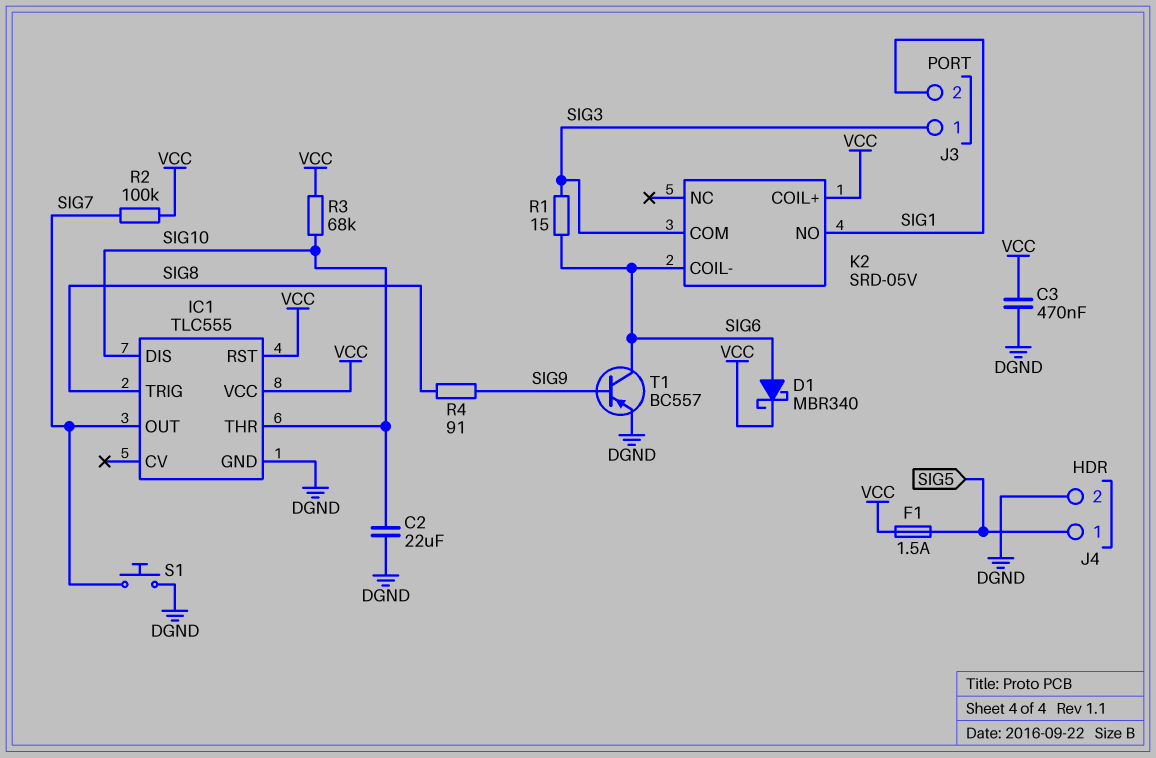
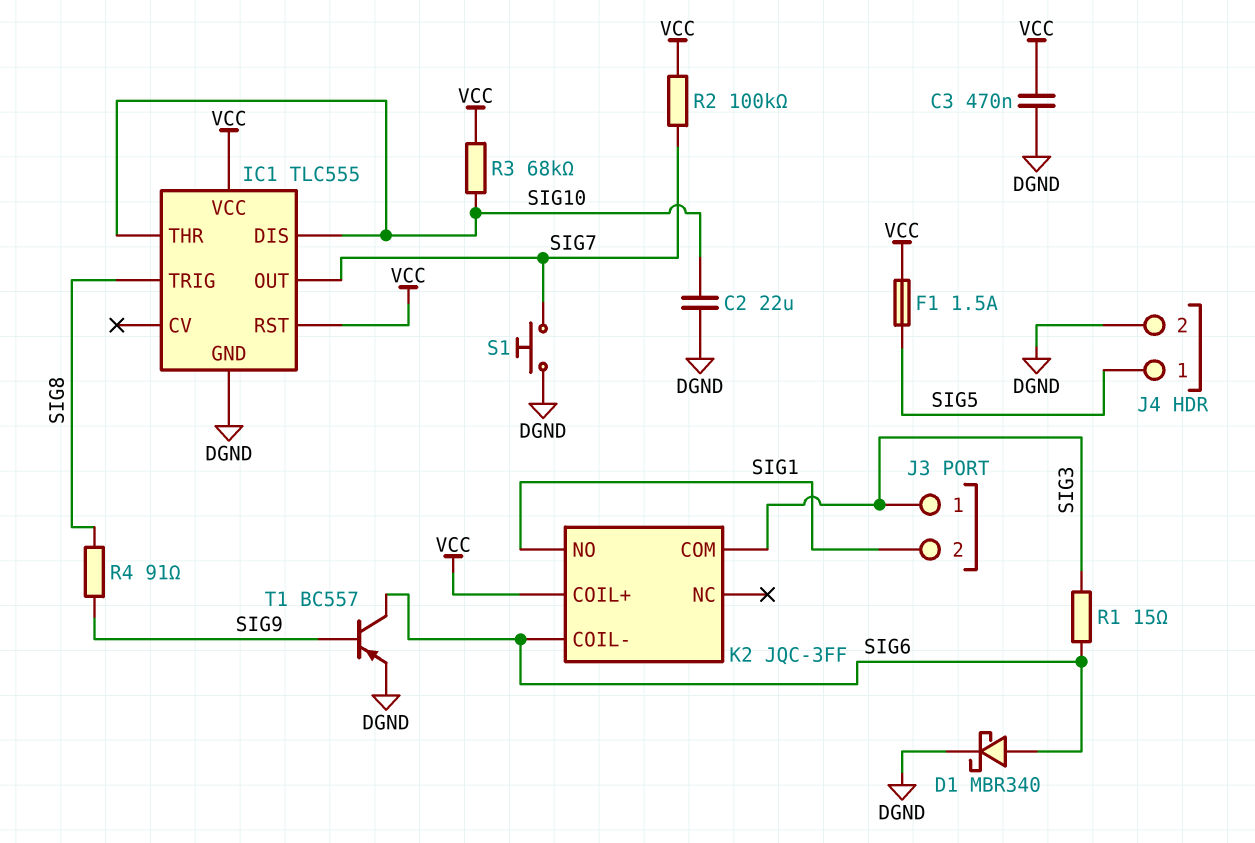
D1: schottky MBR340 (A SIG6, K VCC) -> schottky MBR340 (A SIG6, K DGND)
K2: SRD-05V -> JQC-3FF

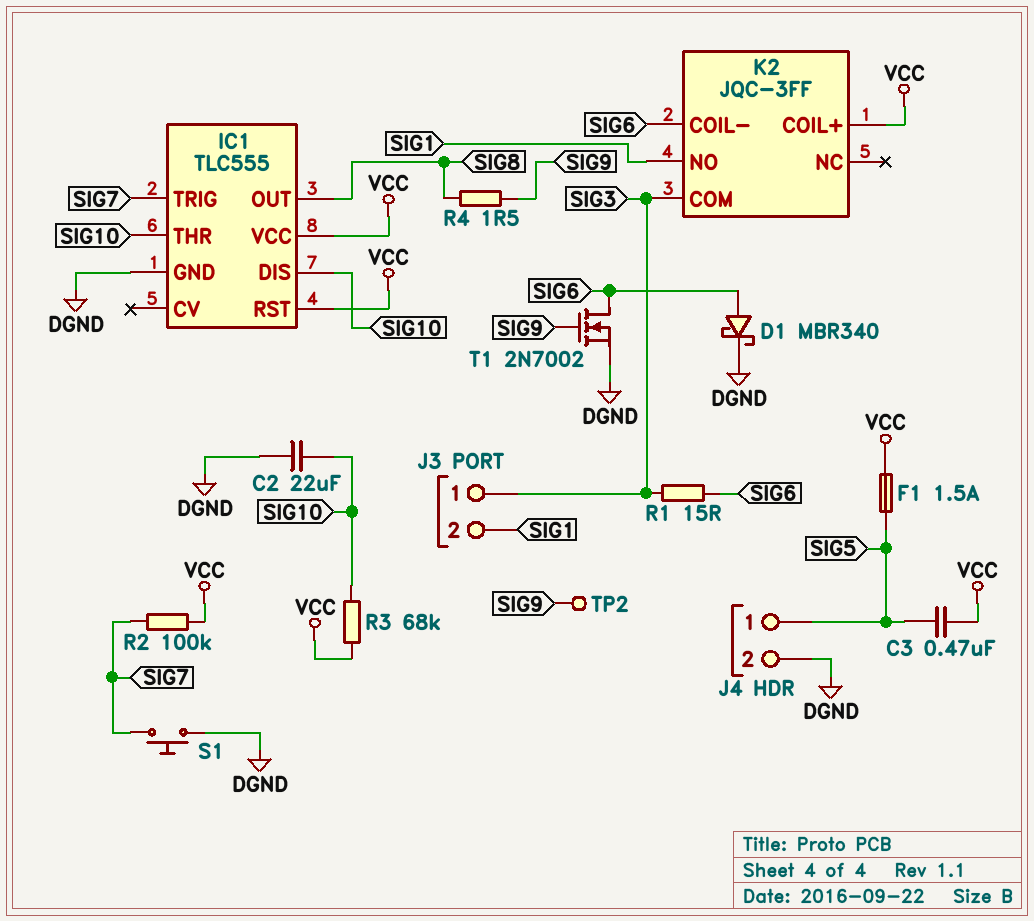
C3: 470nF (DGND, VCC) -> 470nF (SIG5, VCC)
IC1 pin OUT: SIG7 -> SIG8
IC1 pin TRIG: SIG8 -> SIG7
R4: 91 (SIG8, SIG9) -> 1.5 (SIG8, SIG9)
T1: PNP BC557 (B SIG9, C SIG6, E DGND) -> NMOS 2N7002 (G SIG9, D SIG6, S DGND)
TP2: none -> test point (SIG9)

